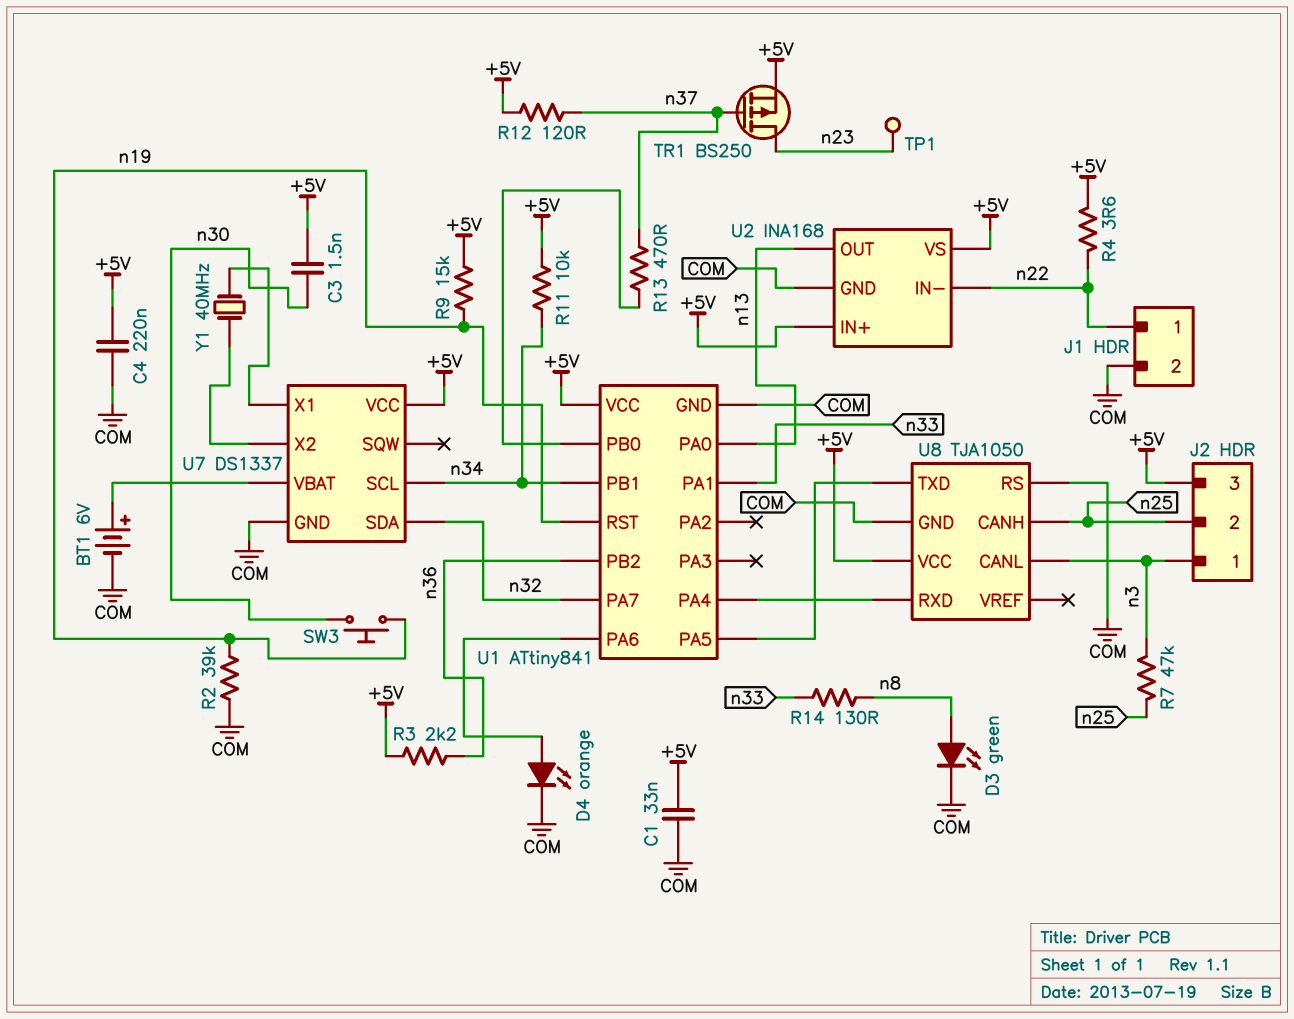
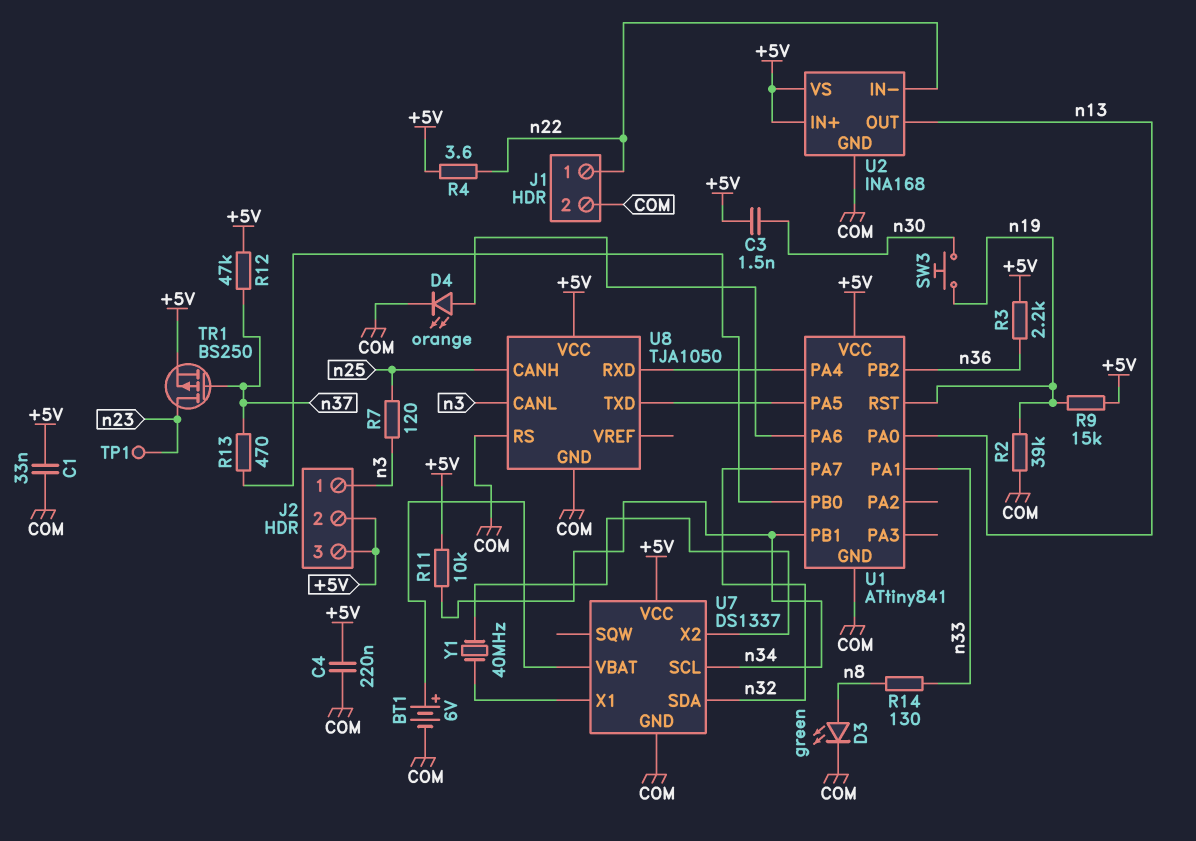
J2 pin 2: n25 -> +5V
R7: 47k (n3, n25) -> 120 (n3, n25)
R12: 120 (+5V, n37) -> 47k (+5V, n37)

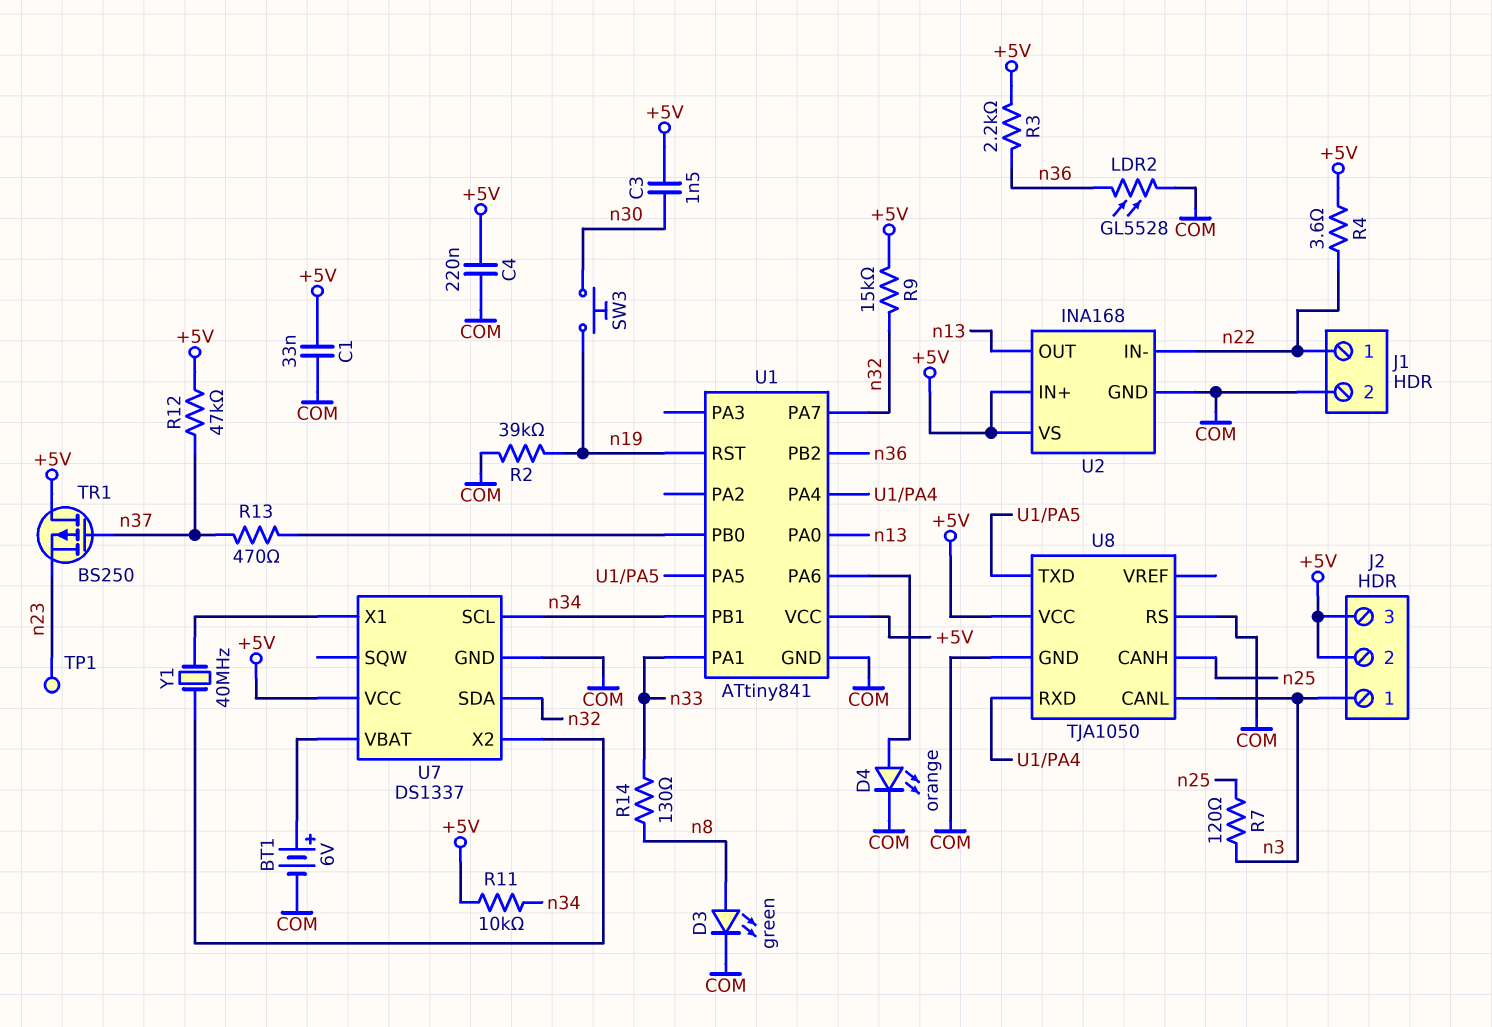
LDR2: none -> GL5528 (COM, n36)
R9: 15k (+5V, n19) -> 15k (+5V, n32)
TR1: PMOS BS250 (G n37, D n23, S +5V) -> PMOS BS250 (G n37, D +5V, S n23)

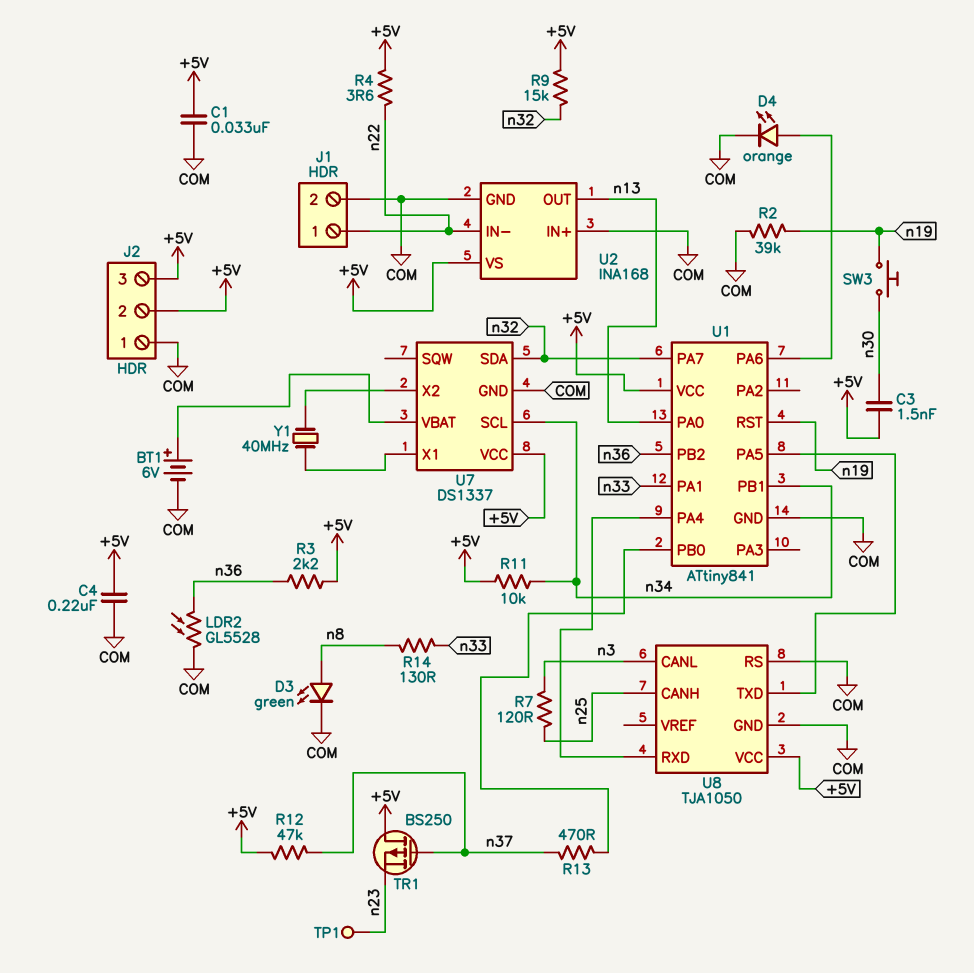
J2 pin 1: n3 -> COM
U2 pin IN+: +5V -> COM

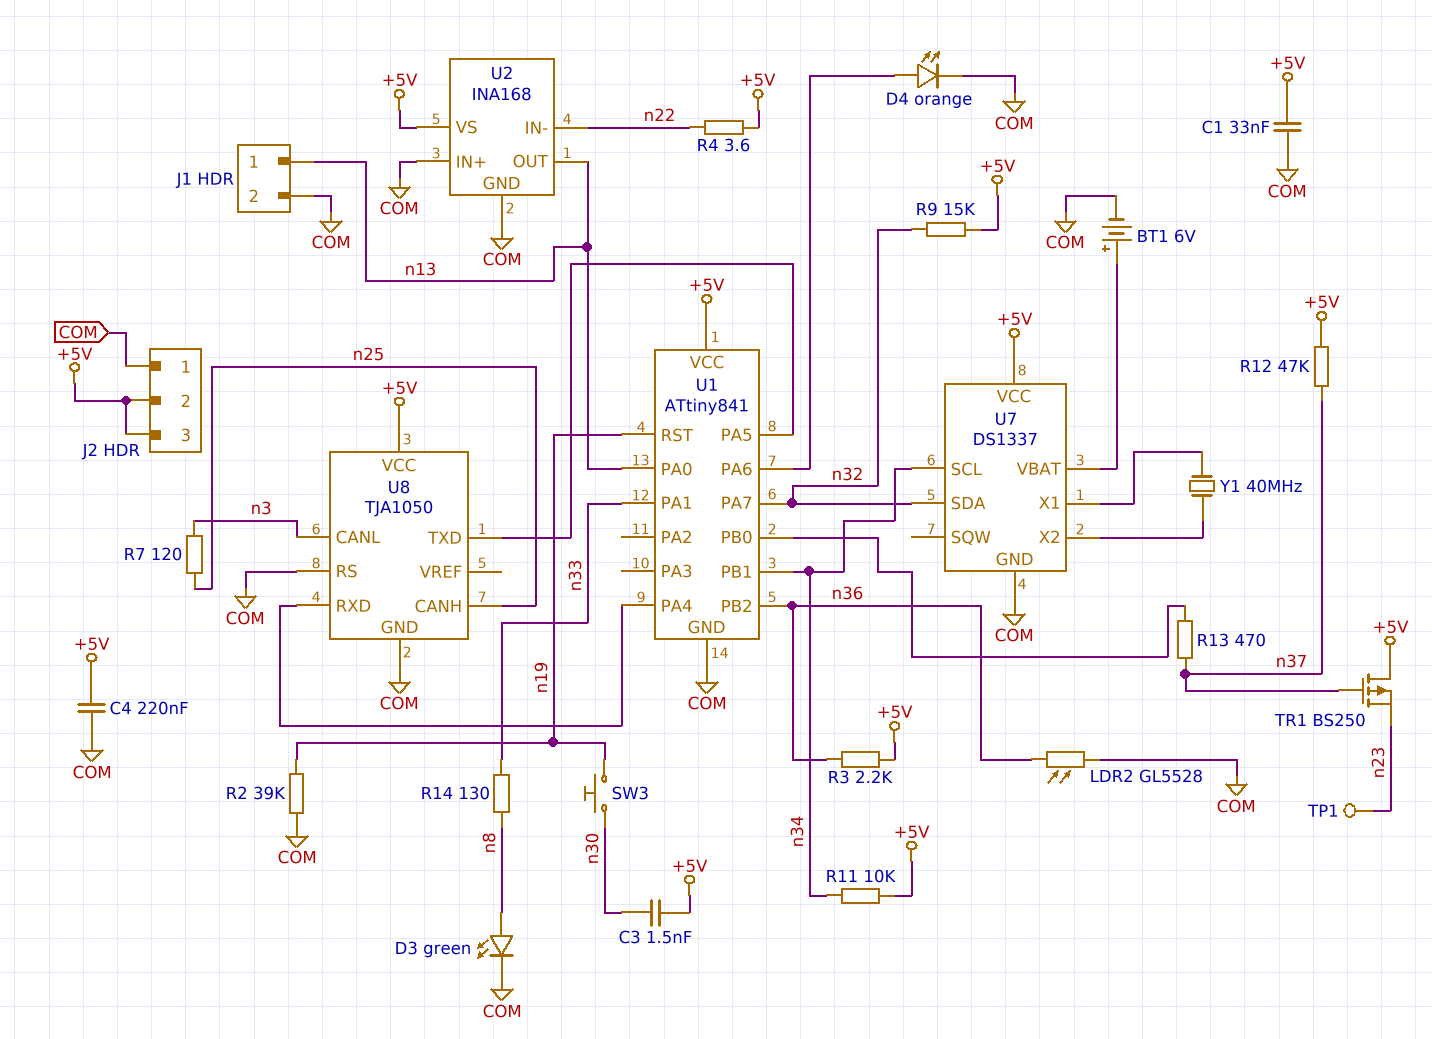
J1 pin 1: n22 -> n13

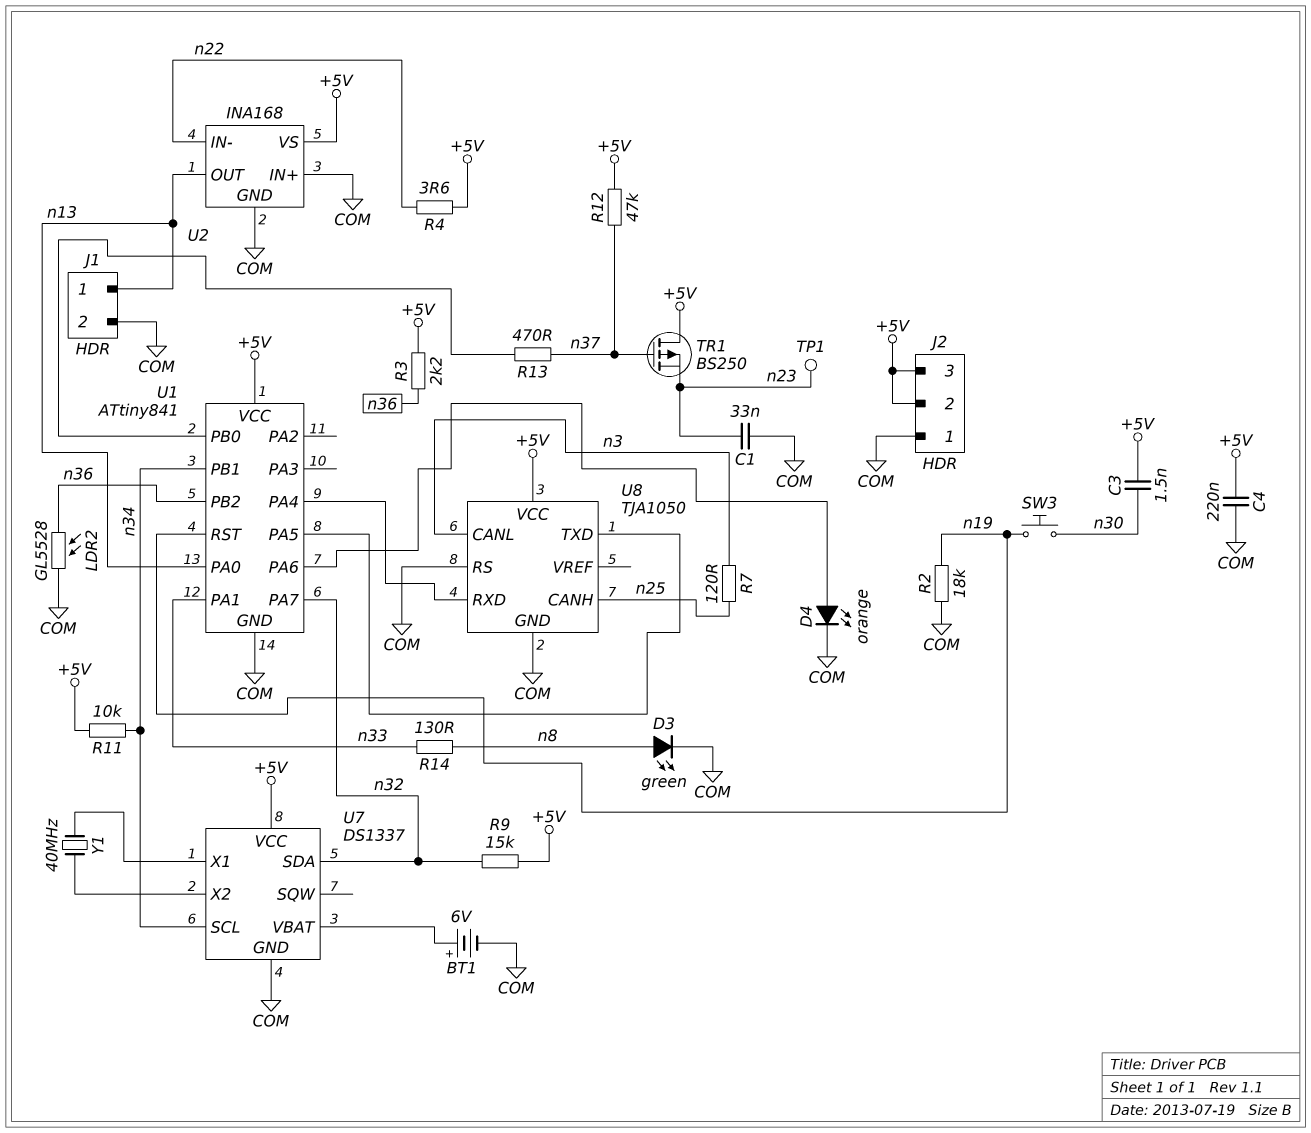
C1: 33nF (+5V, COM) -> 33nF (COM, n23)
R2: 39k (COM, n19) -> 18k (COM, n19)

